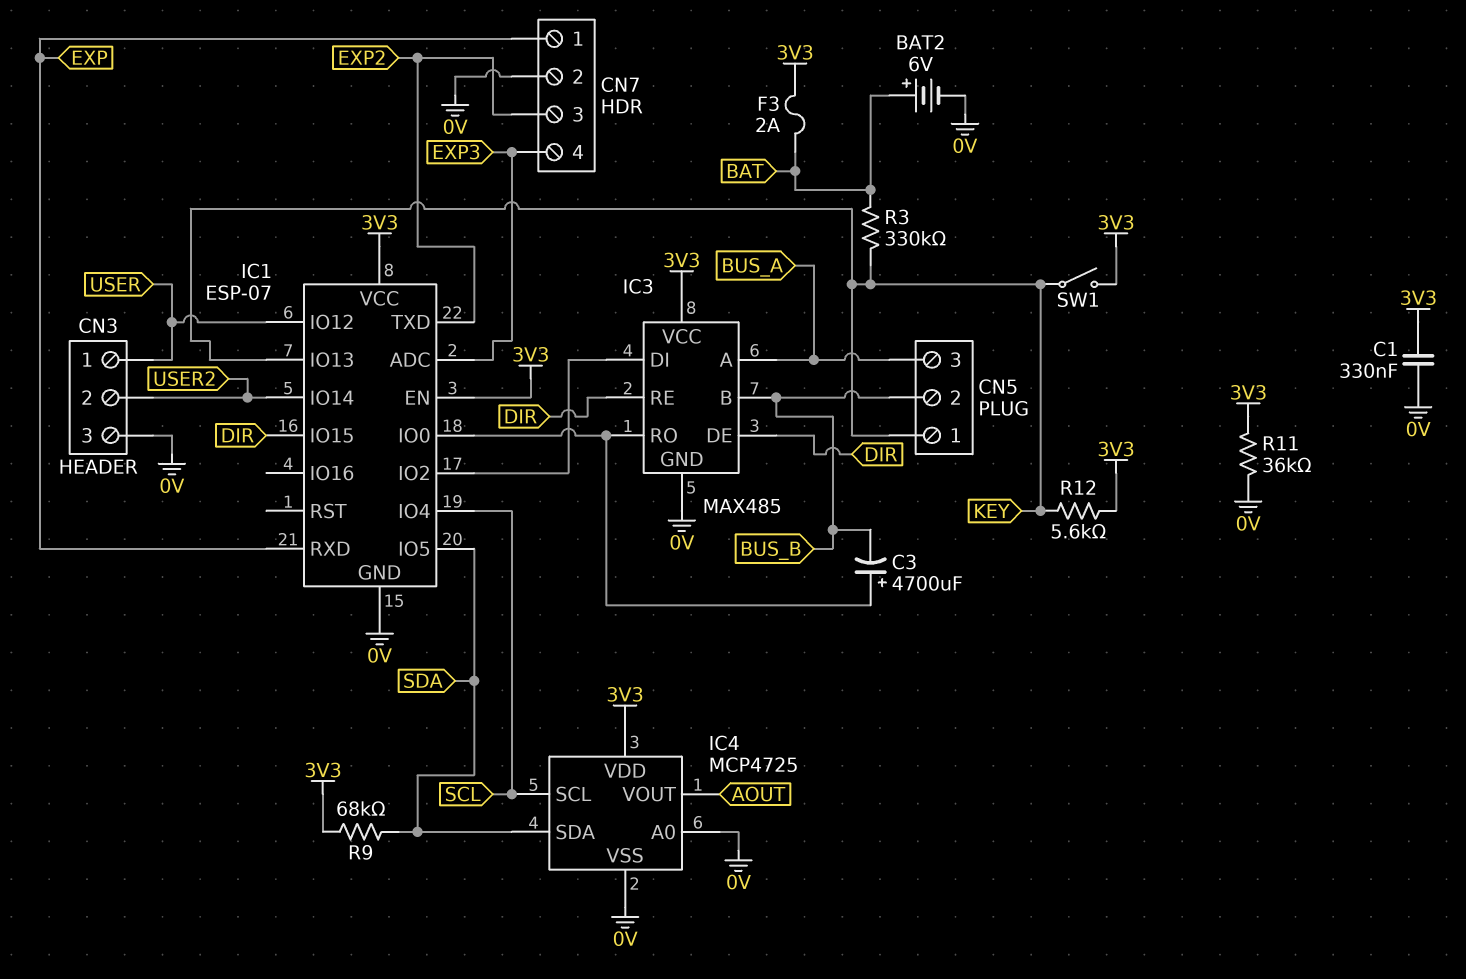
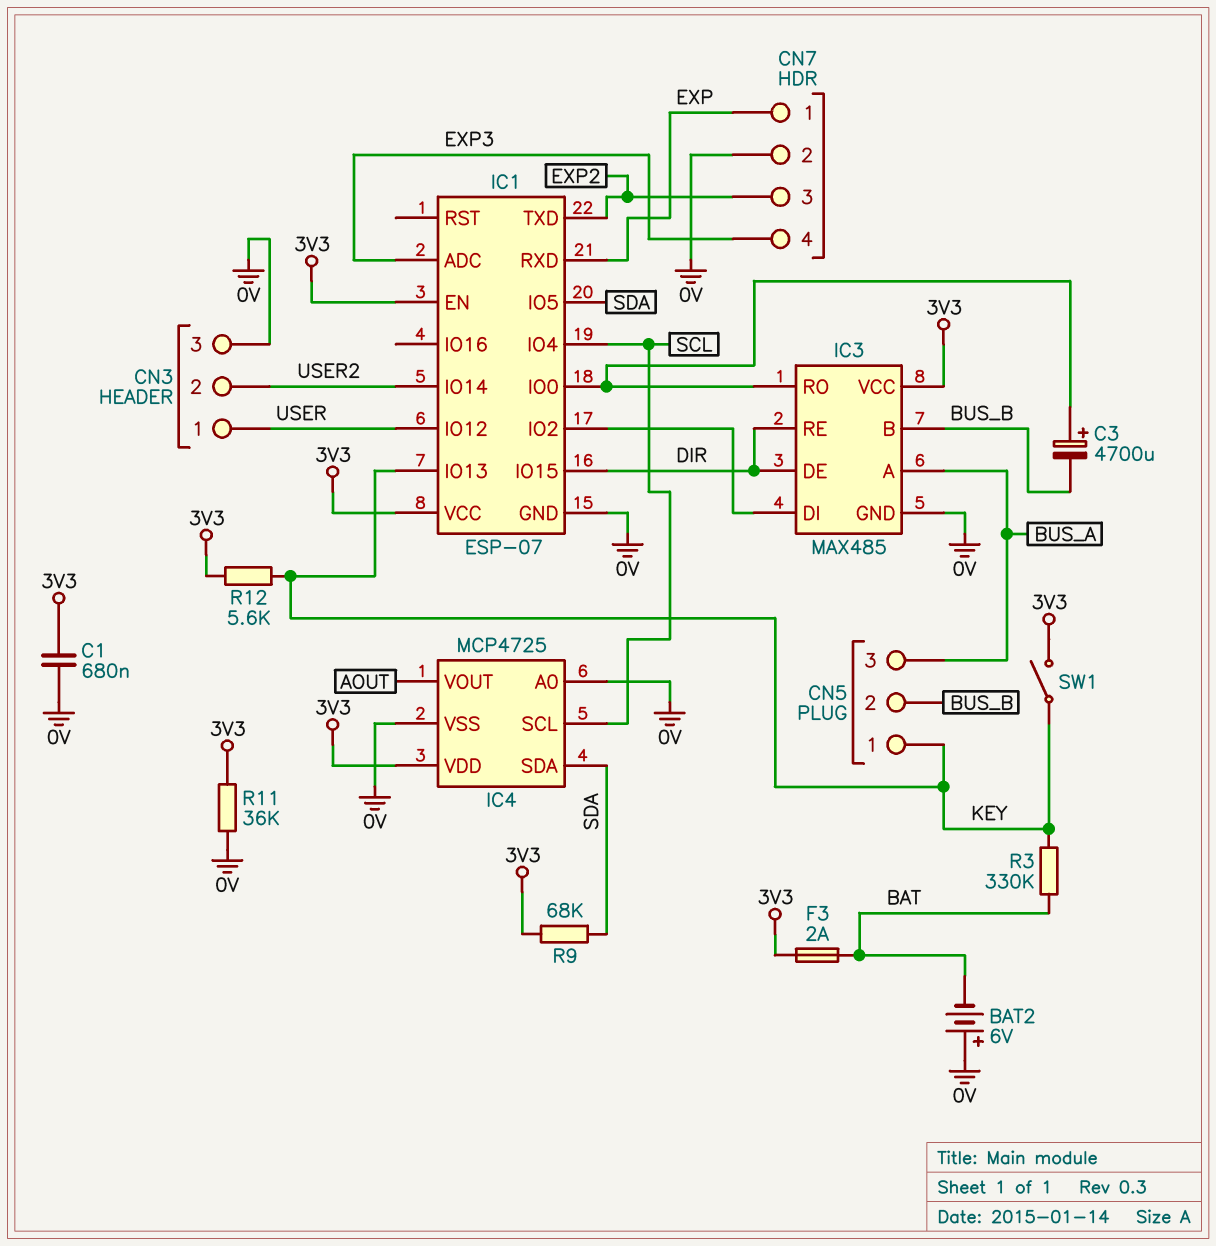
BAT2: 6V (plus BAT, minus 0V) -> 6V (plus 0V, minus BAT)
C1: 330nF (0V, 3V3) -> 680nF (0V, 3V3)

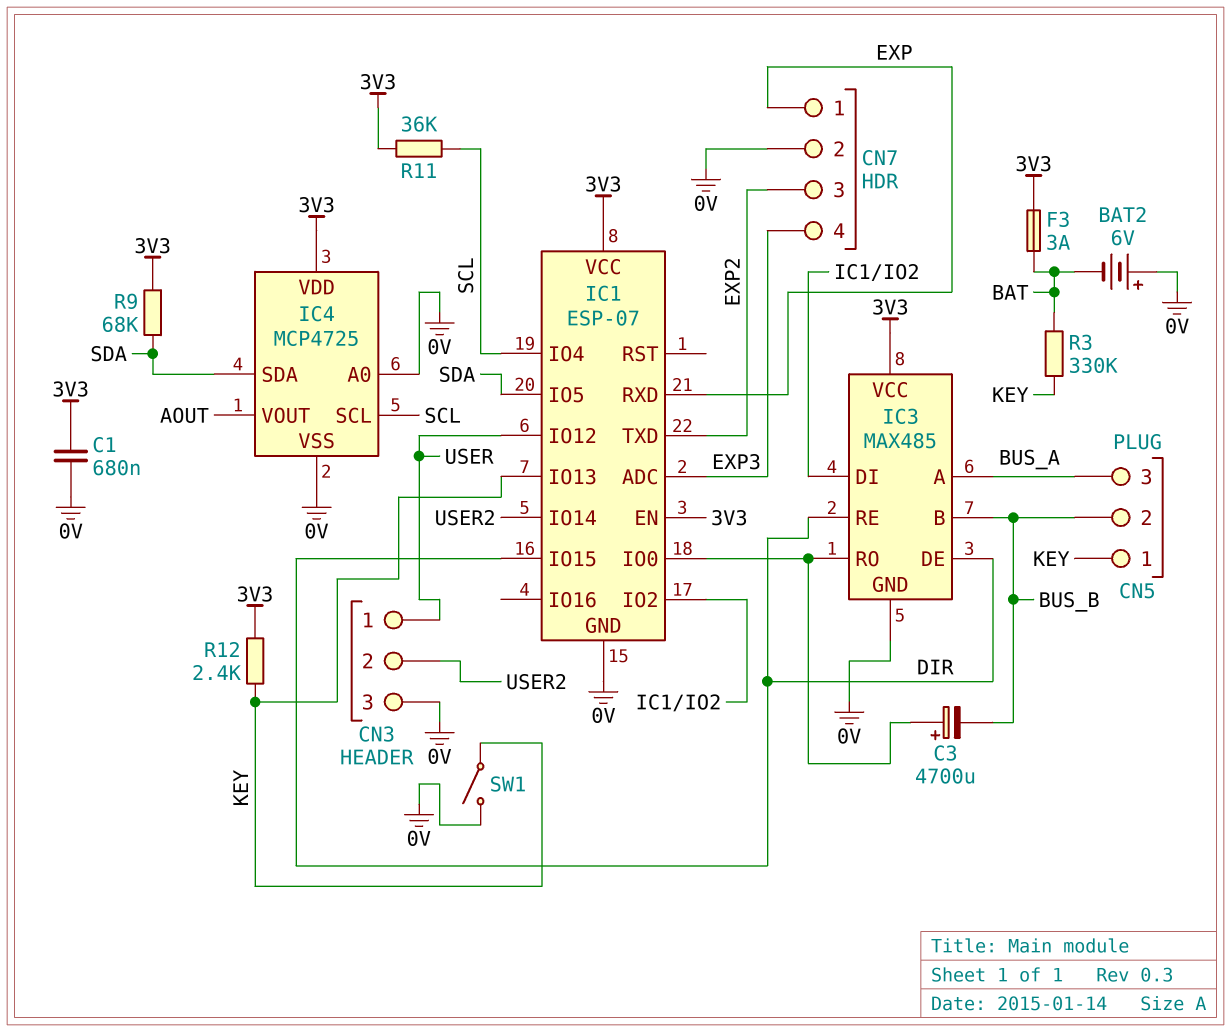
F3: 2A (3V3, BAT) -> 3A (3V3, BAT)
R11: 36k (0V, 3V3) -> 36k (3V3, SCL)
R12: 5.6k (3V3, KEY) -> 2.4k (3V3, KEY)
SW1: switch (3V3, KEY) -> switch (0V, KEY)

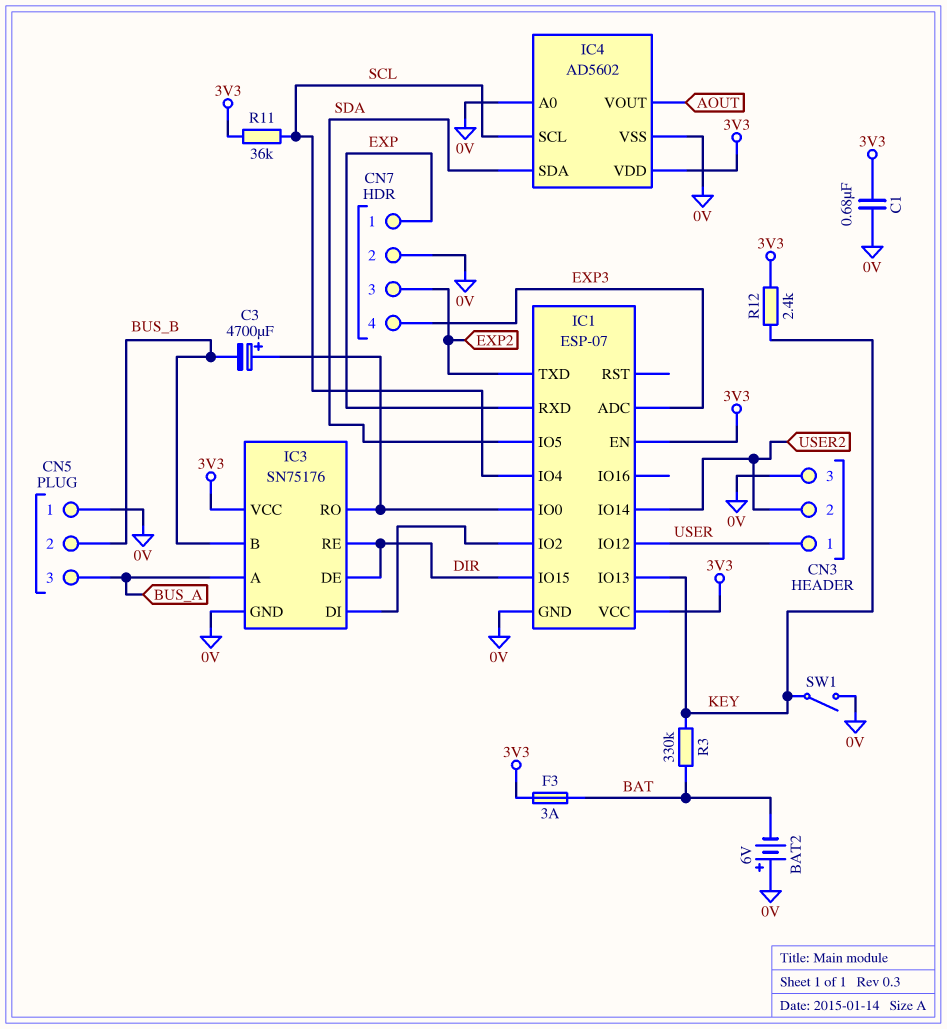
CN5 pin 1: KEY -> 0V
IC3: MAX485 -> SN75176
IC4: MCP4725 -> AD5602
R9: 68k (3V3, SDA) -> none

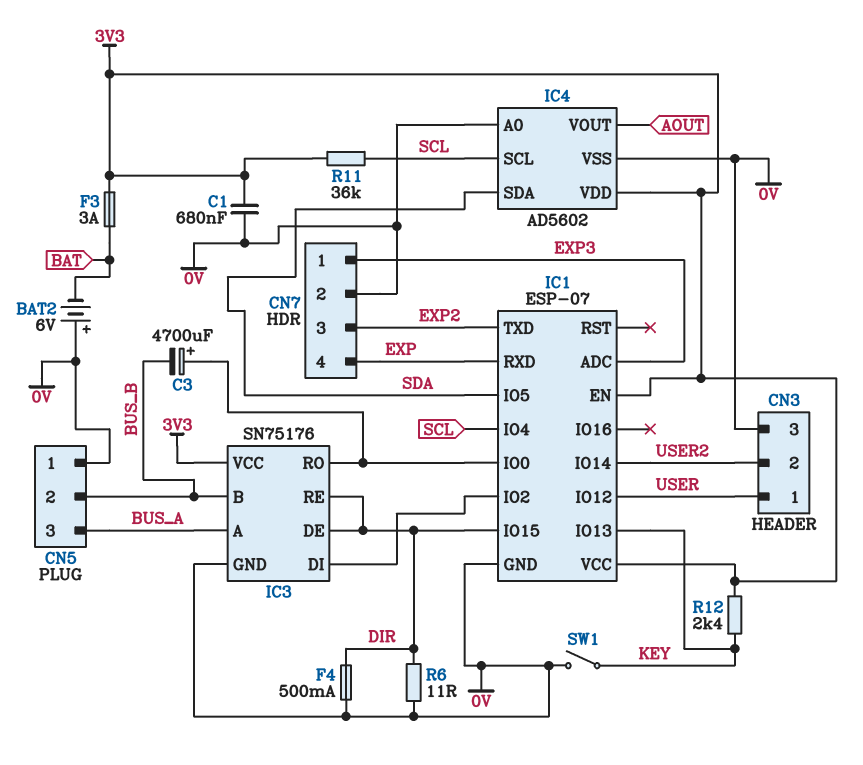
CN7 pin 1: EXP -> EXP3
CN7 pin 4: EXP3 -> EXP
F4: none -> 500mA (0V, DIR)
R3: 330k (BAT, KEY) -> none
R6: none -> 11 (0V, DIR)

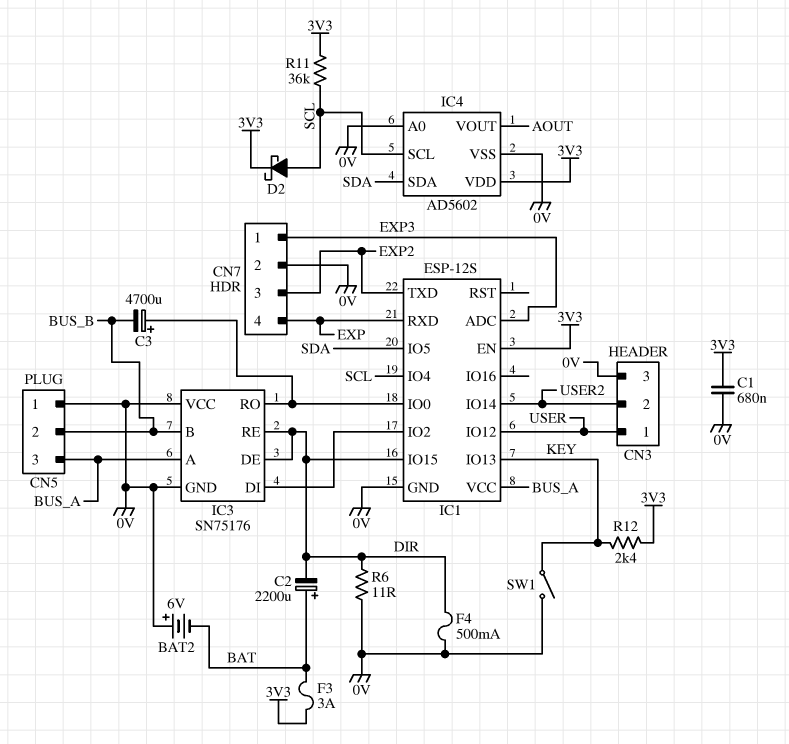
C2: none -> 2200uF (plus BAT, minus DIR)
D2: none -> schottky (A SCL, K 3V3)
IC1: ESP-07 -> ESP-12S
IC1 pin VCC: 3V3 -> BUS_A
IC3 pin VCC: 3V3 -> 0V

